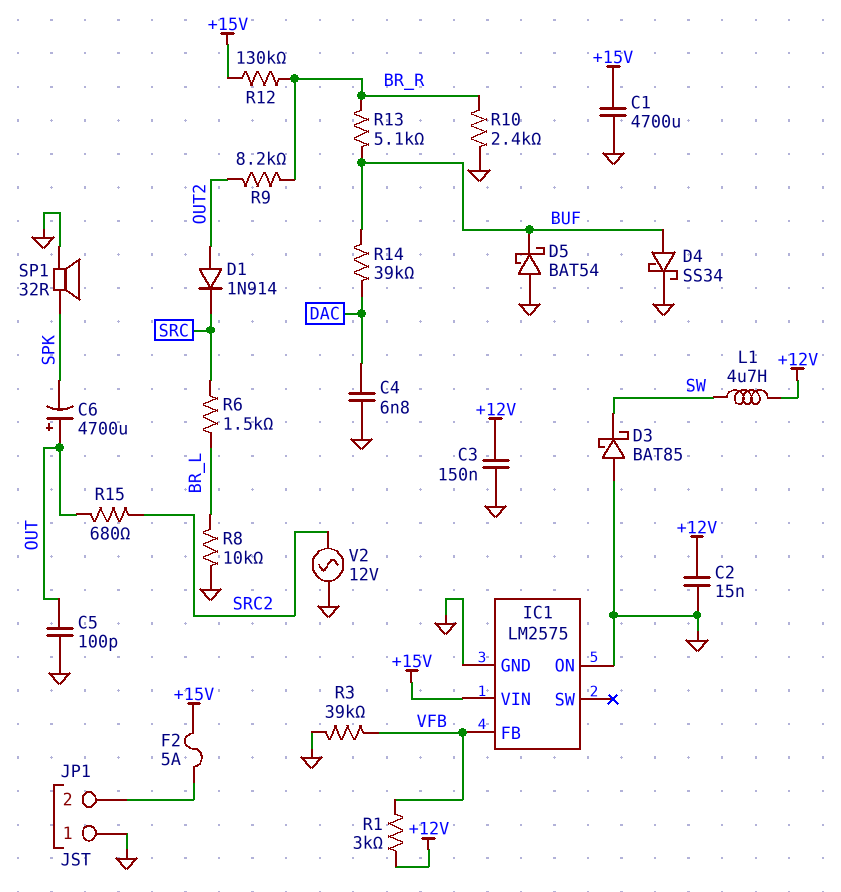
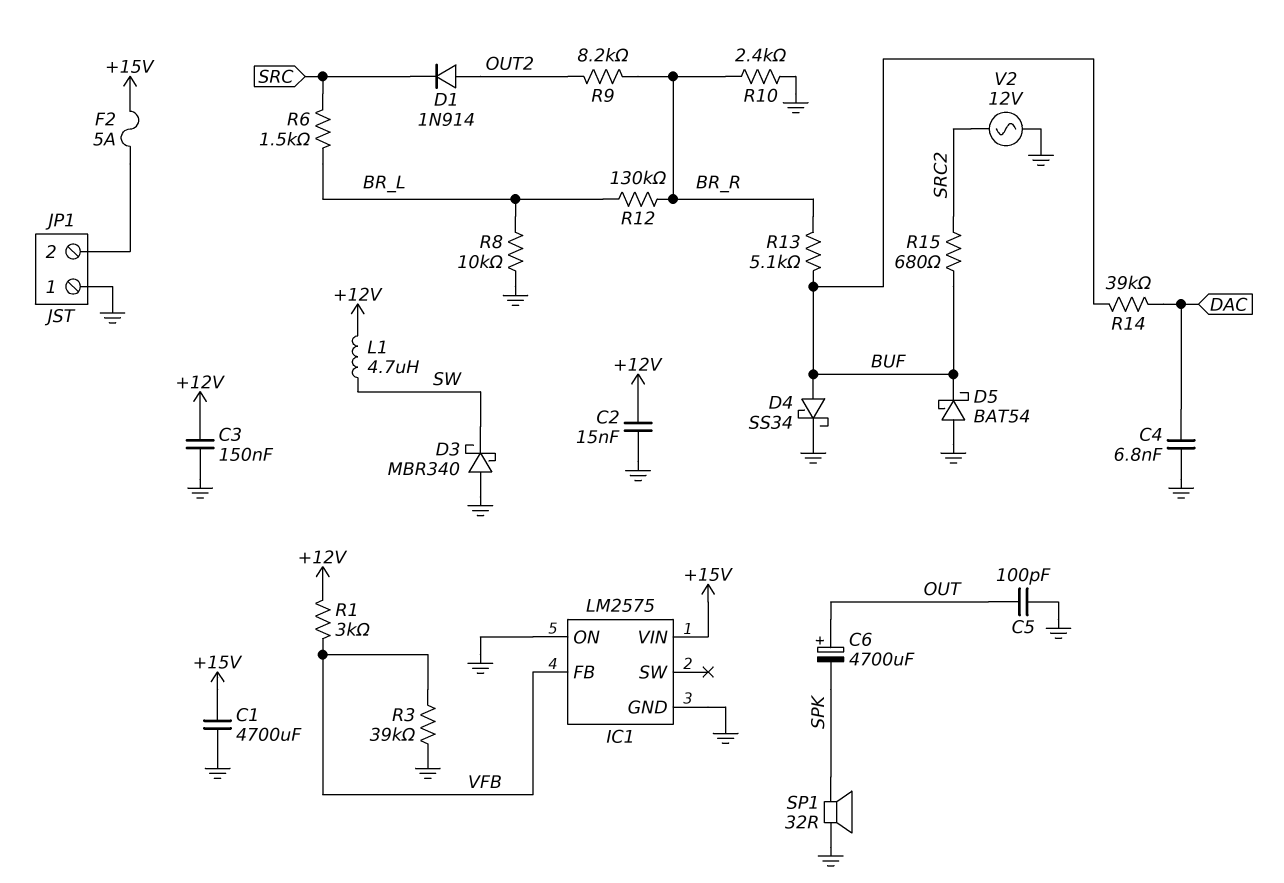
D3: schottky BAT85 (A GND, K SW) -> schottky MBR340 (A GND, K SW)
R12: 130k (+15V, BR_R) -> 130k (BR_L, BR_R)
R15: 680 (OUT, SRC2) -> 680 (BUF, SRC2)

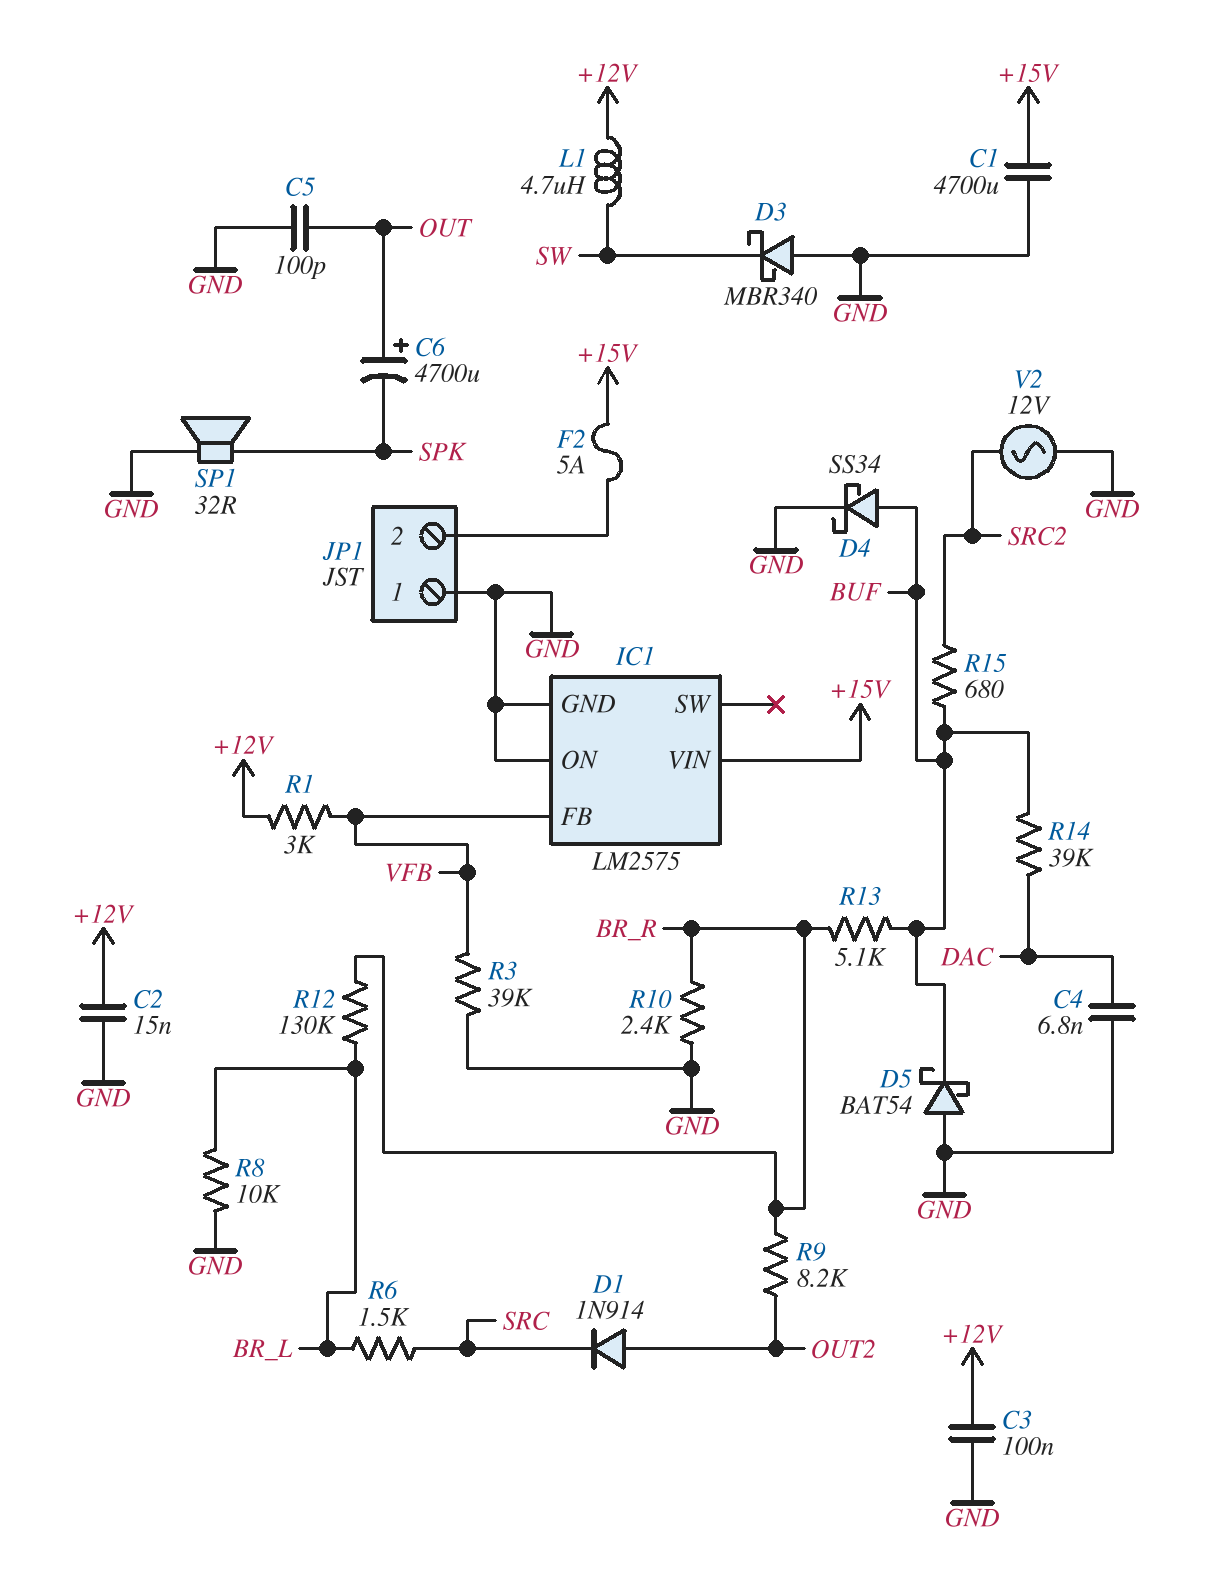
C3: 150nF (+12V, GND) -> 100nF (+12V, GND)

